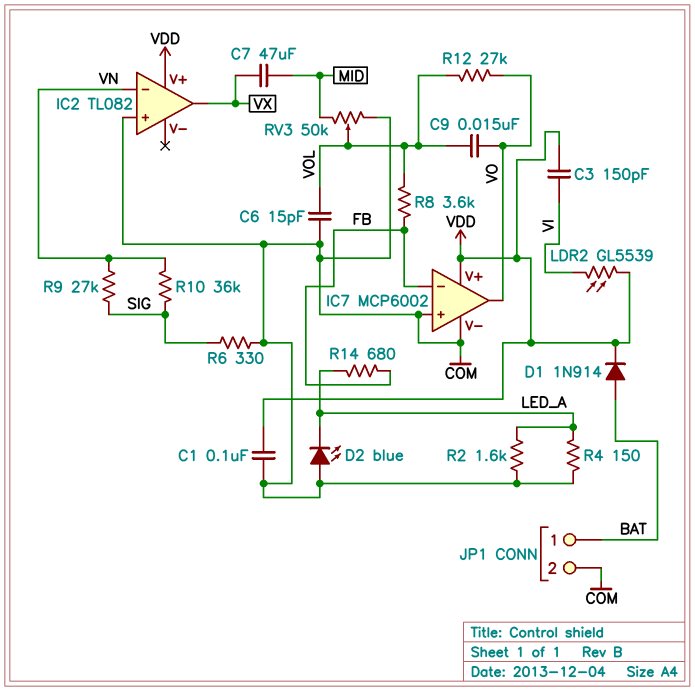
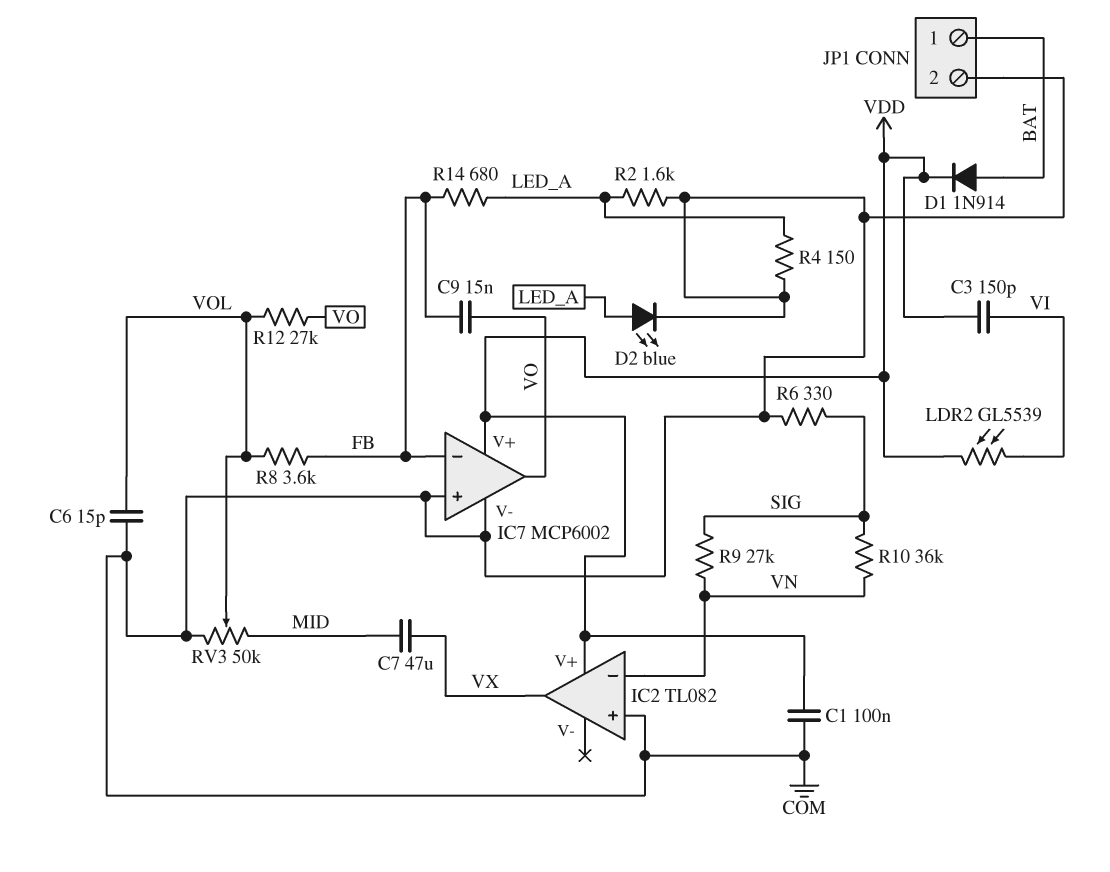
C9: 15nF (VO, VOL) -> 15nF (FB, VO)
D2: LED blue (A COM, K LED_A) -> LED blue (A LED_A, K COM)

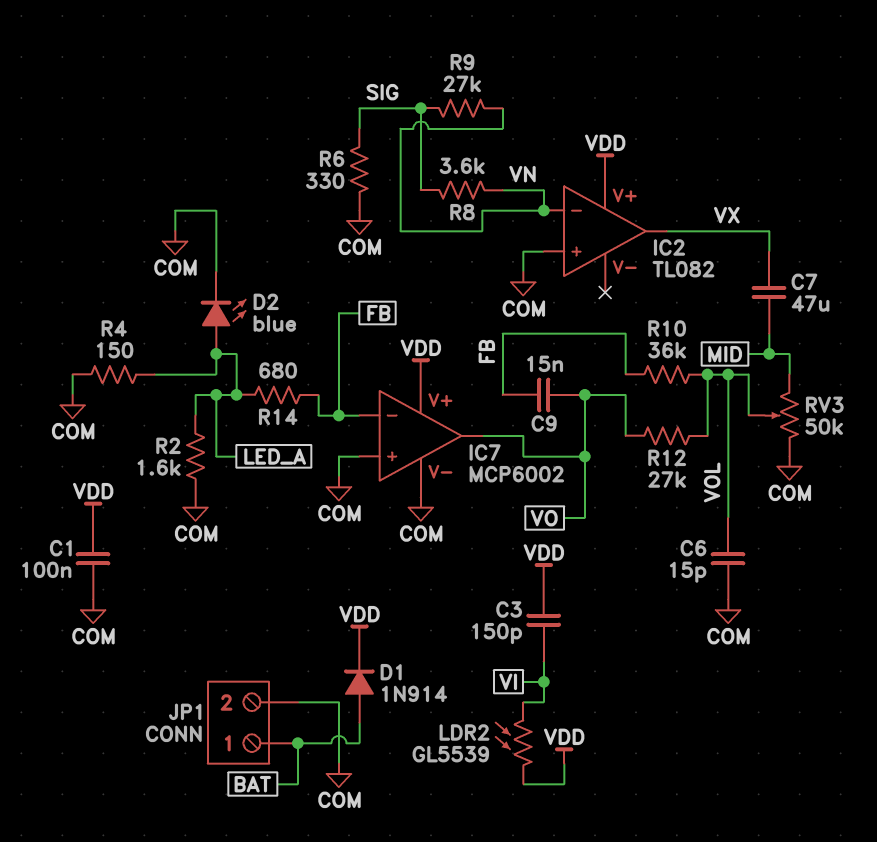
R8: 3.6k (FB, VOL) -> 3.6k (SIG, VN)
R10: 36k (SIG, VN) -> 36k (FB, VOL)

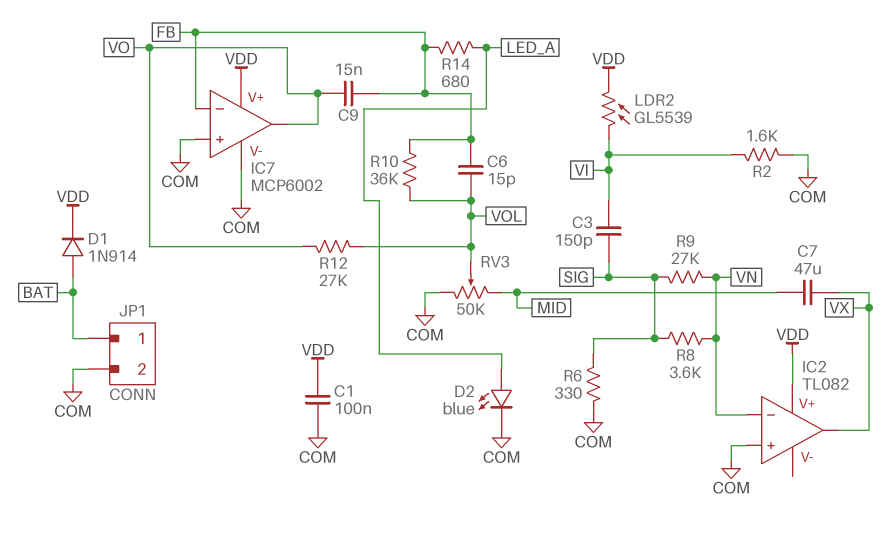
C3: 150pF (VDD, VI) -> 150pF (SIG, VI)
C6: 15pF (COM, VOL) -> 15pF (FB, VOL)
R2: 1.6k (COM, LED_A) -> 1.6k (COM, VI)
R4: 150 (COM, LED_A) -> none

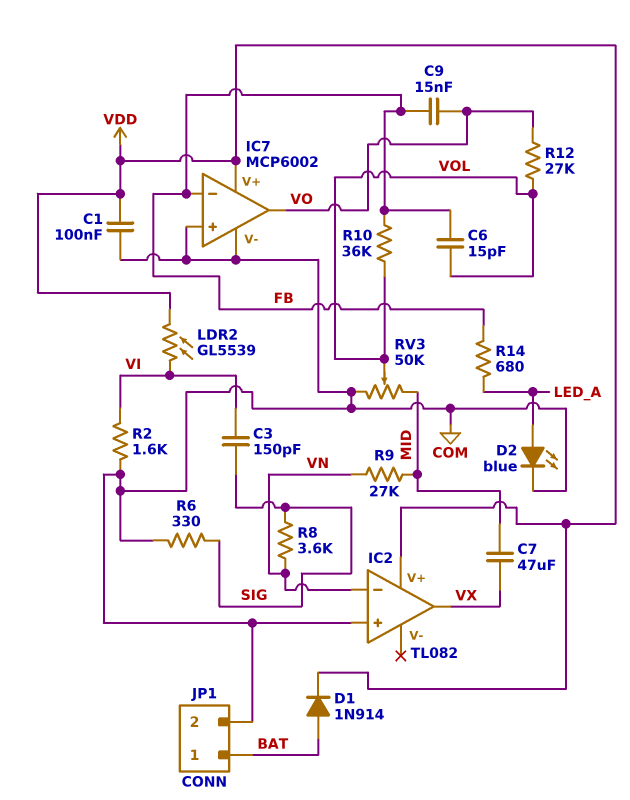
R9: 27k (SIG, VN) -> 27k (MID, VN)

